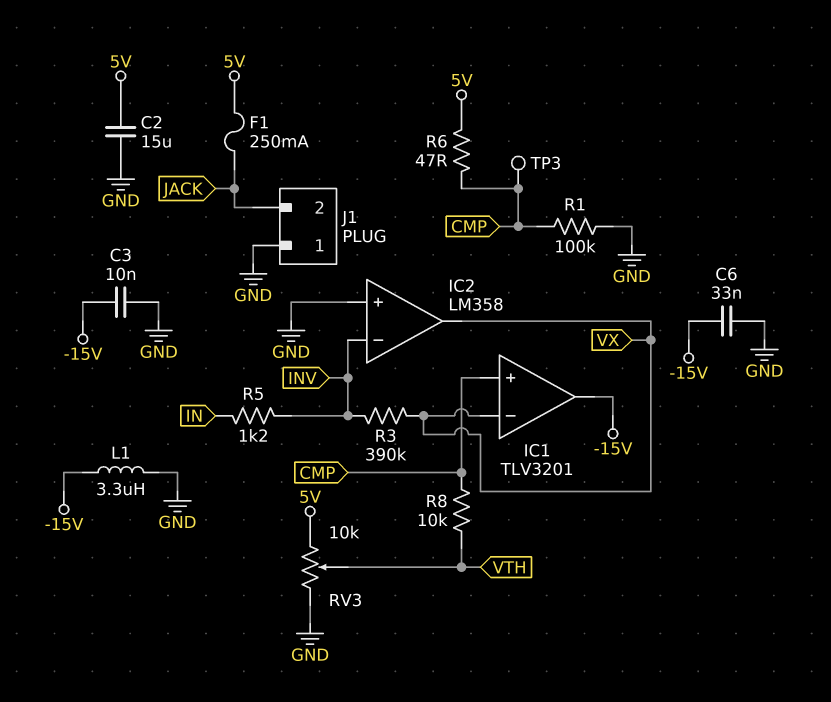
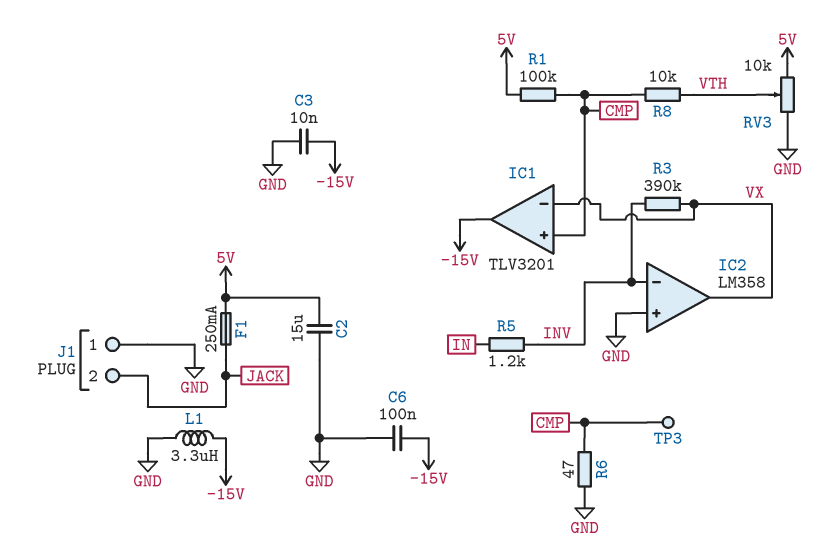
C6: 33nF (-15V, GND) -> 100nF (-15V, GND)
R1: 100k (CMP, GND) -> 100k (5V, CMP)
R6: 47 (5V, CMP) -> 47 (CMP, GND)

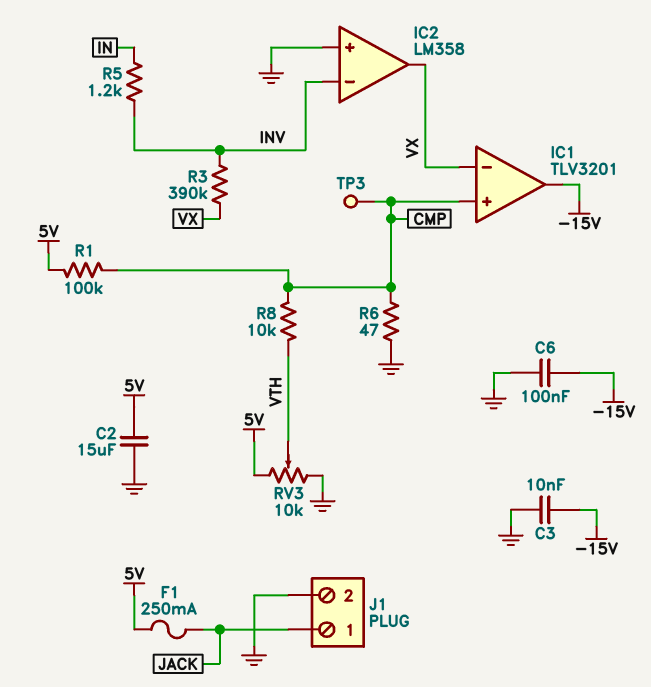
J1 pin 1: GND -> JACK
J1 pin 2: JACK -> GND
L1: 3.3uH (-15V, GND) -> none

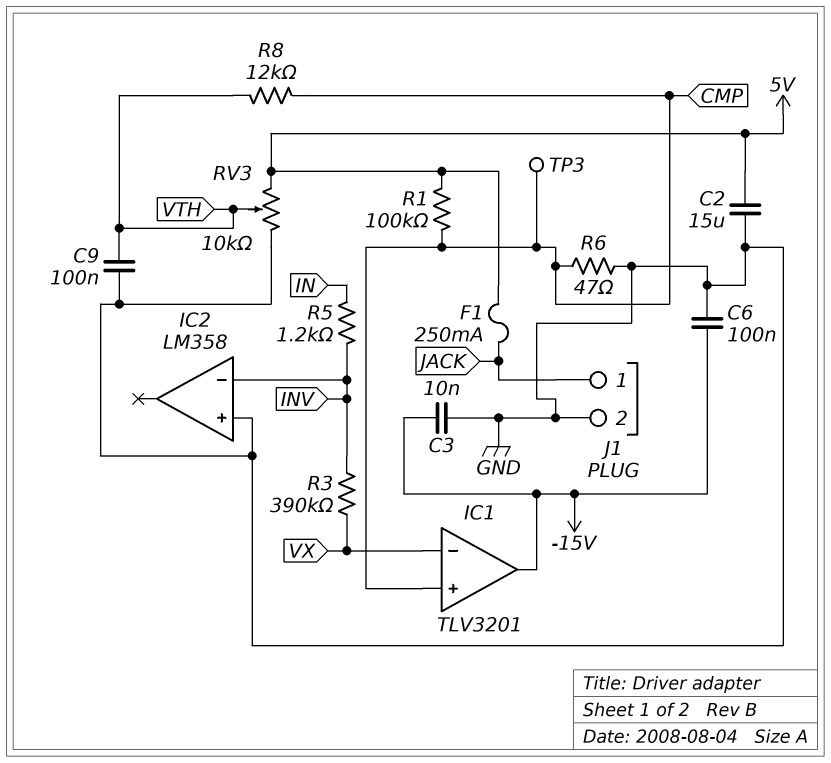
C9: none -> 100nF (GND, VTH)
IC2 pin out: VX -> none
R8: 10k (CMP, VTH) -> 12k (CMP, VTH)

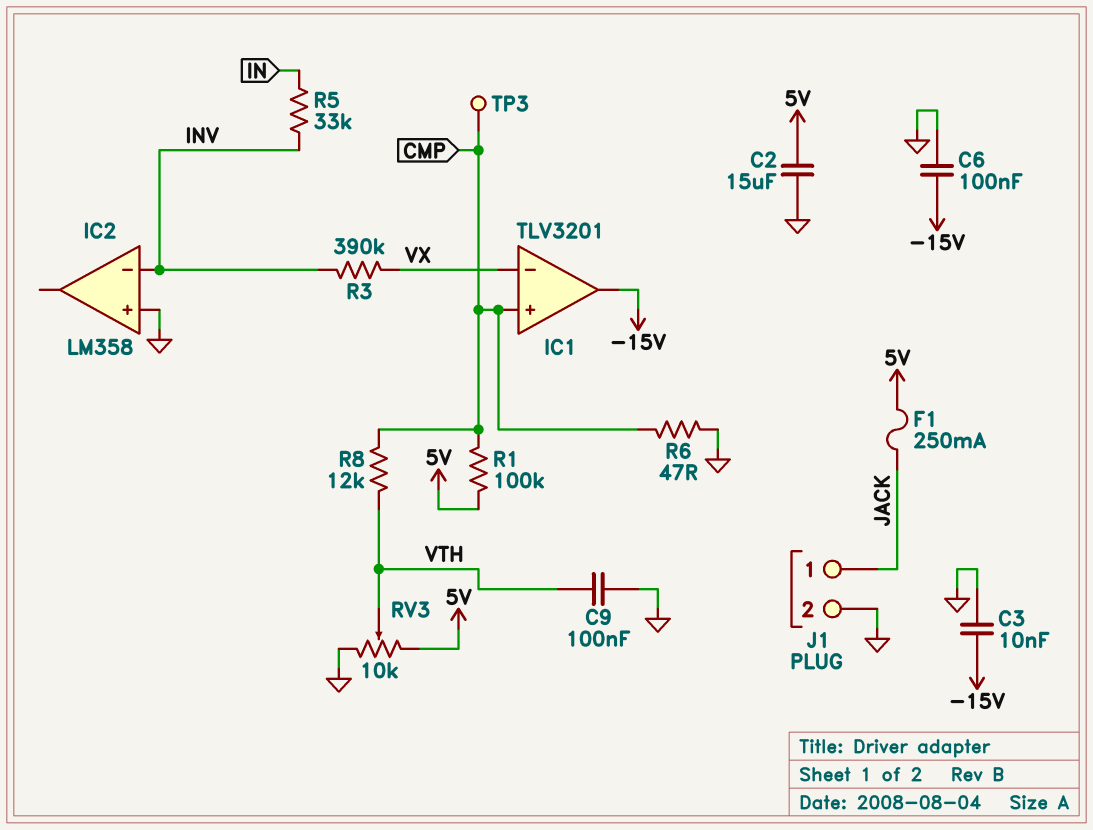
R5: 1.2k (IN, INV) -> 33k (IN, INV)

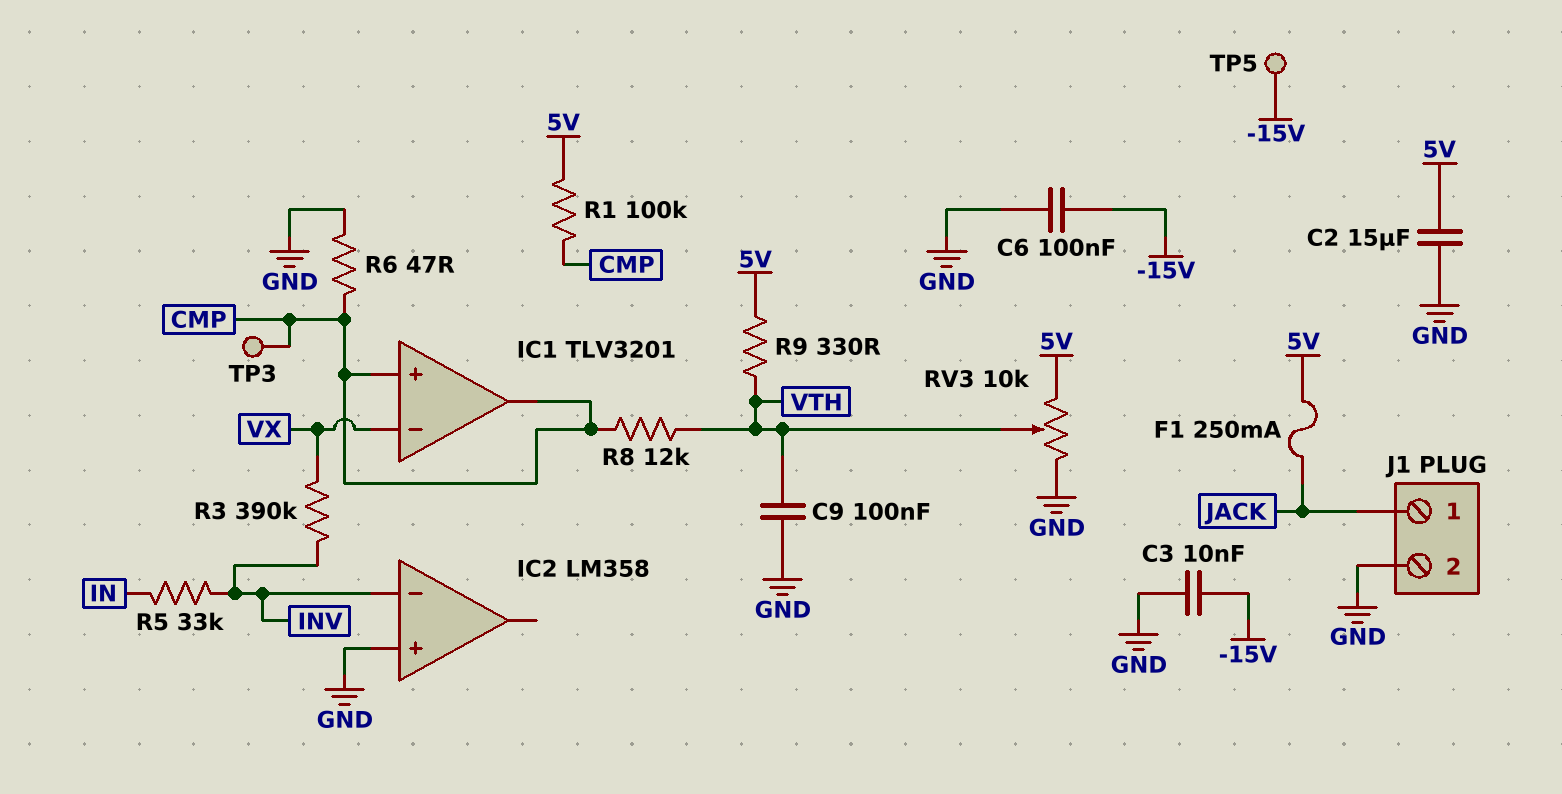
IC1 pin out: -15V -> CMP
R9: none -> 330 (5V, VTH)
TP5: none -> test point (-15V)

